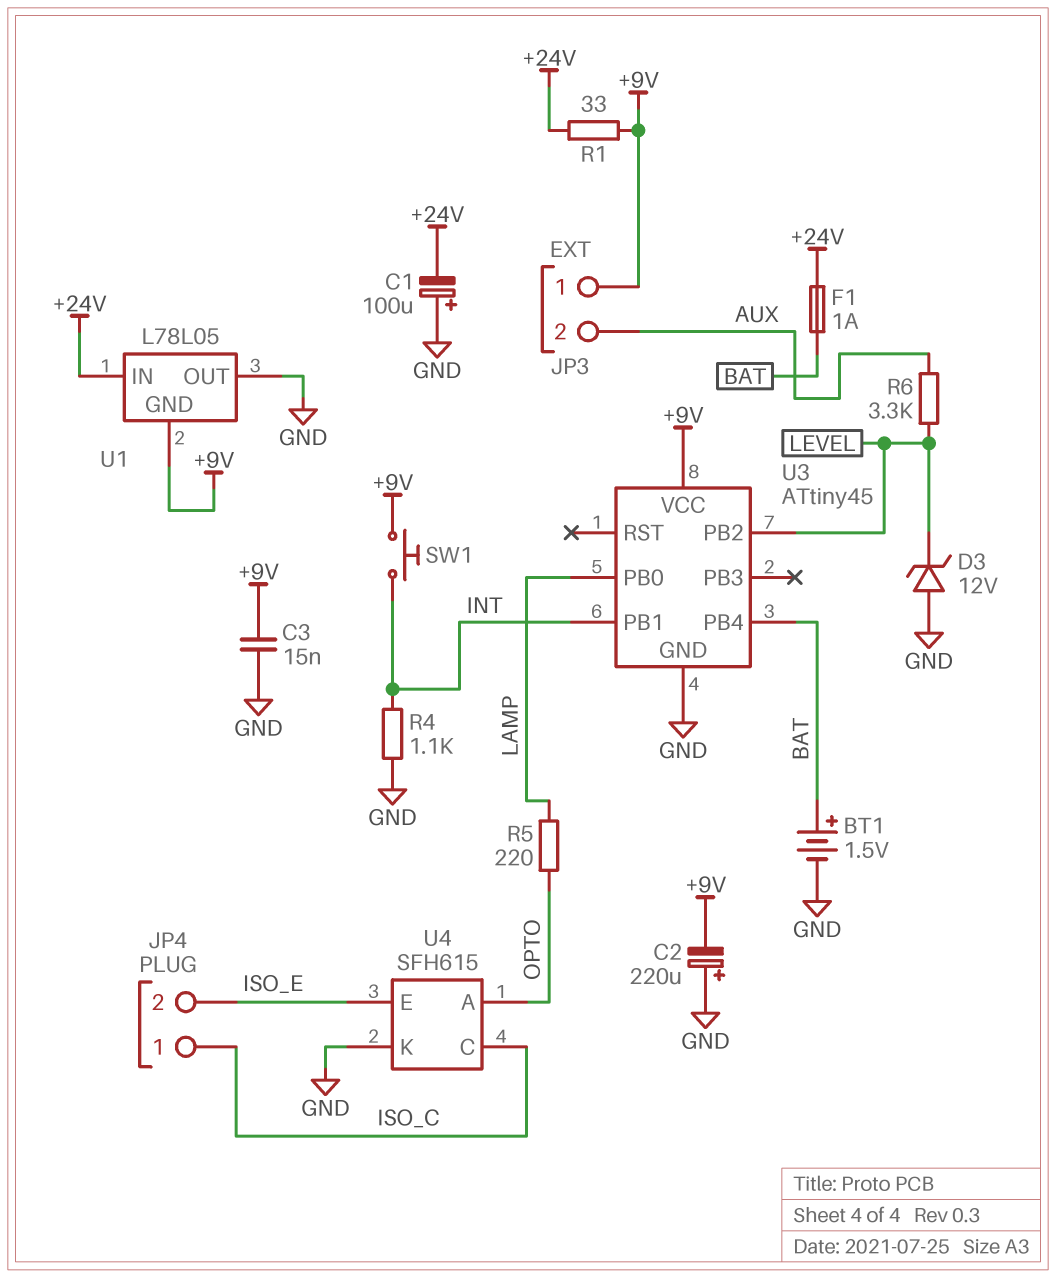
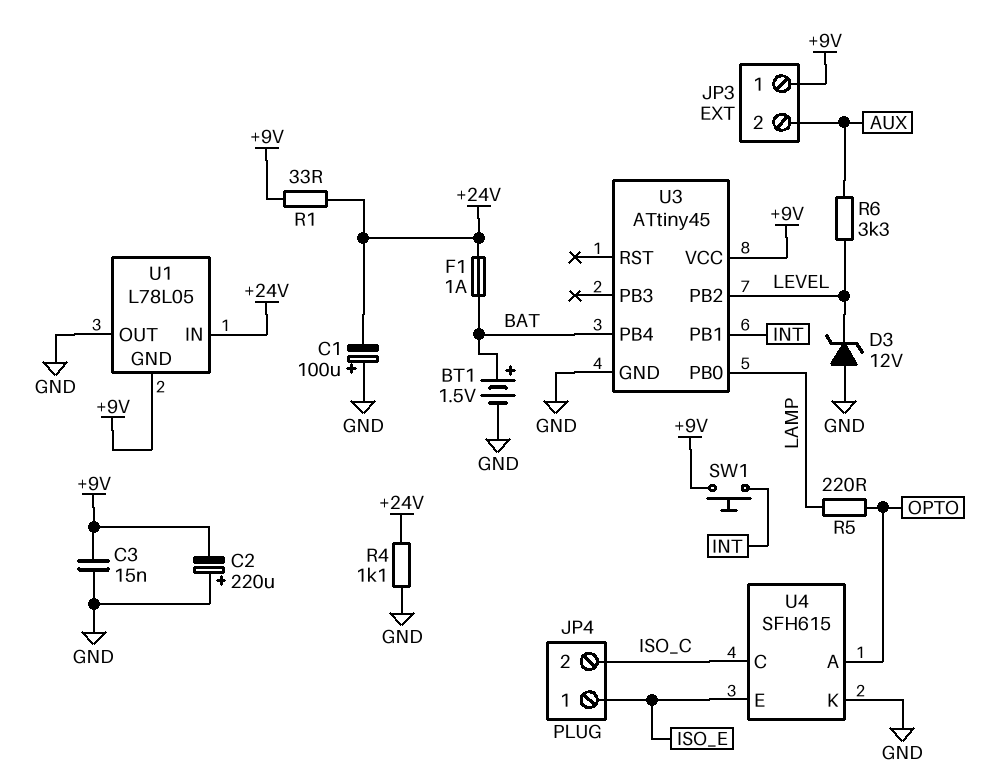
JP4 pin 1: ISO_C -> ISO_E
JP4 pin 2: ISO_E -> ISO_C
R4: 1.1k (GND, INT) -> 1.1k (+24V, GND)

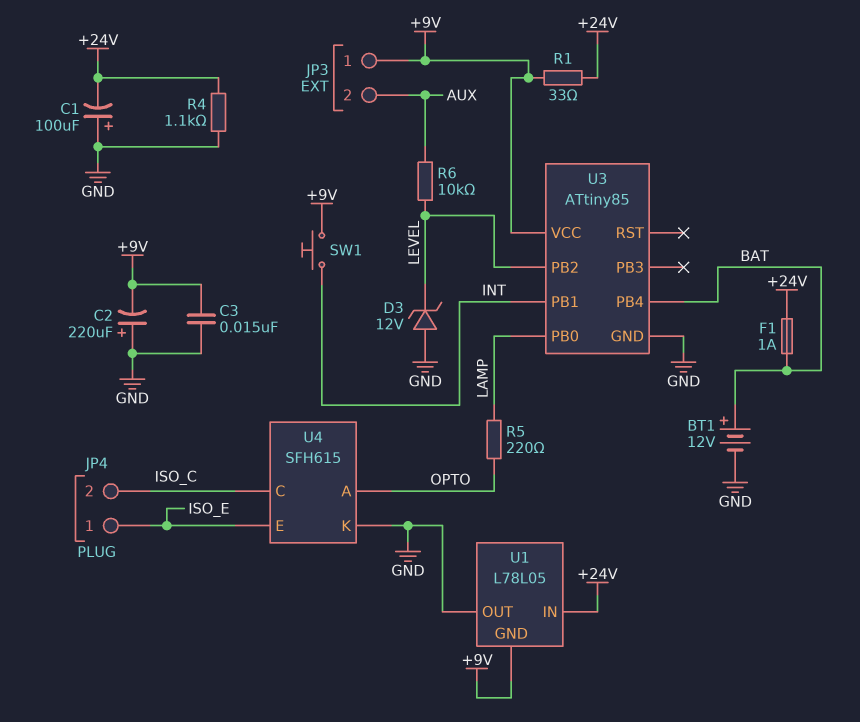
BT1: 1.5V (plus BAT, minus GND) -> 12V (plus BAT, minus GND)
R6: 3.3k (AUX, LEVEL) -> 10k (AUX, LEVEL)
U3: ATtiny45 -> ATtiny85

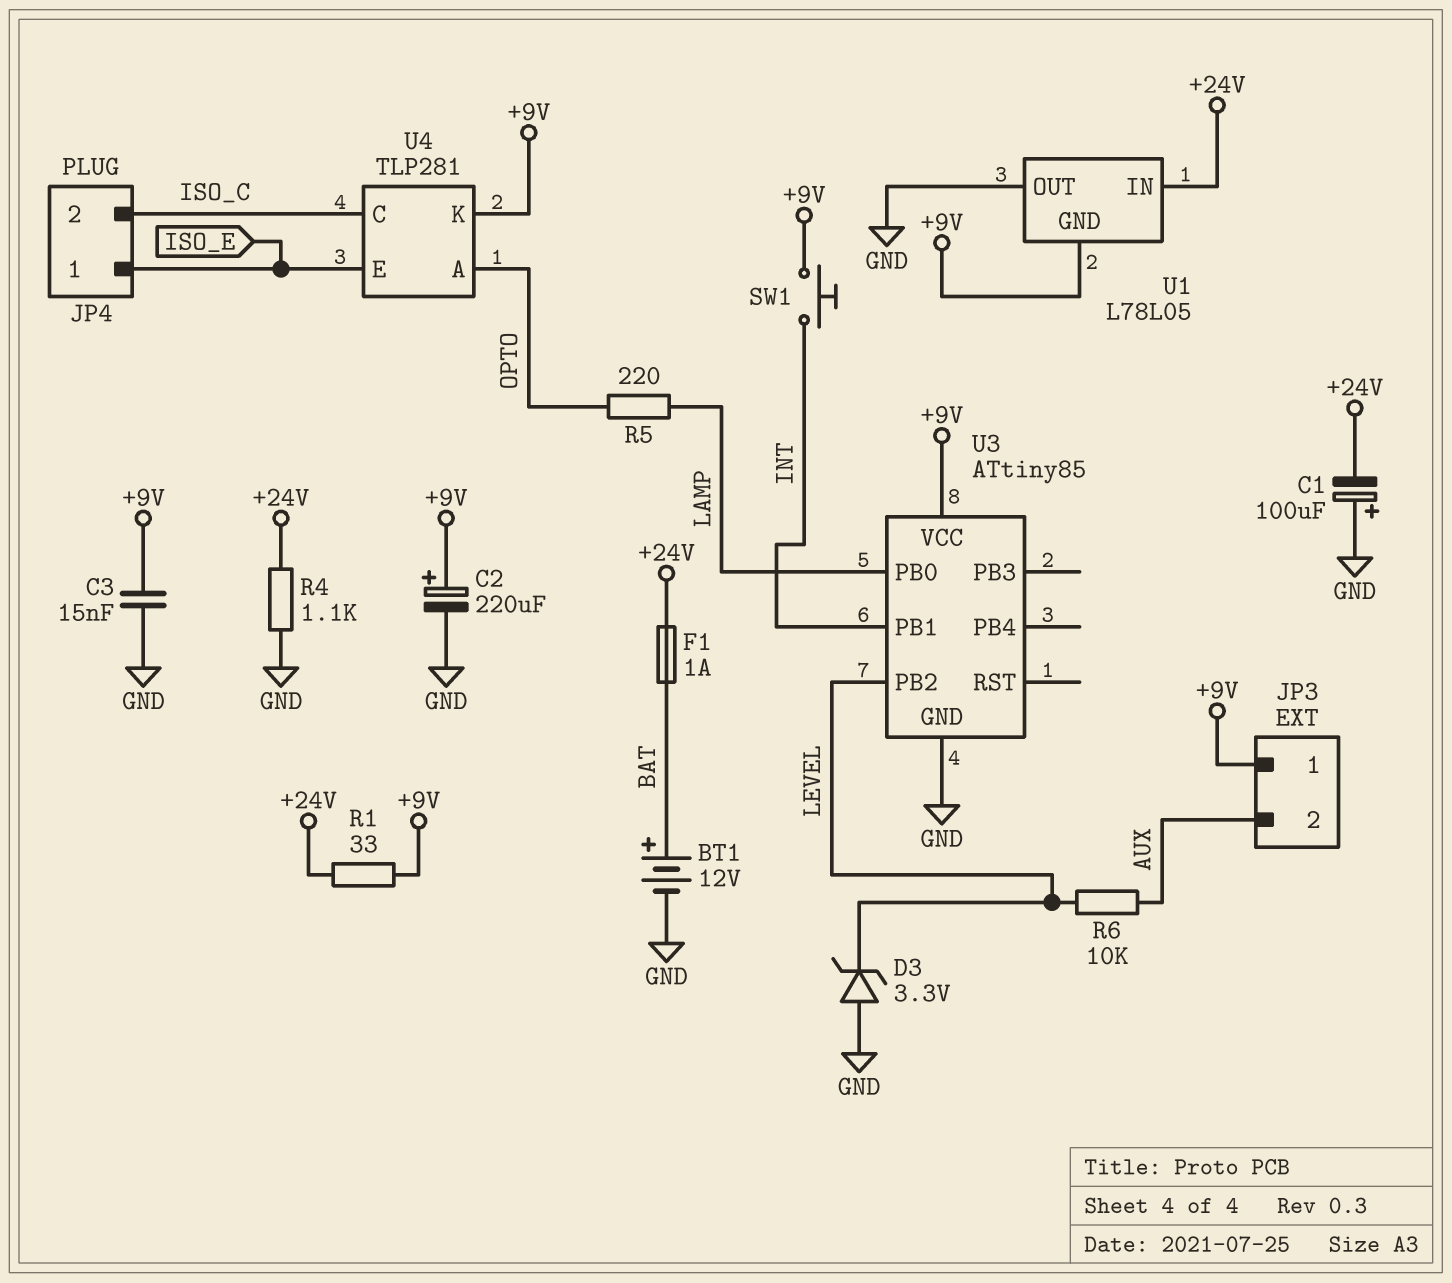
C2: 220uF (plus GND, minus +9V) -> 220uF (plus +9V, minus GND)
D3: zener 12V (A GND, K LEVEL) -> zener 3.3V (A GND, K LEVEL)
U3 pin PB4: BAT -> none
U4: SFH615 -> TLP281
U4 pin K: GND -> +9V

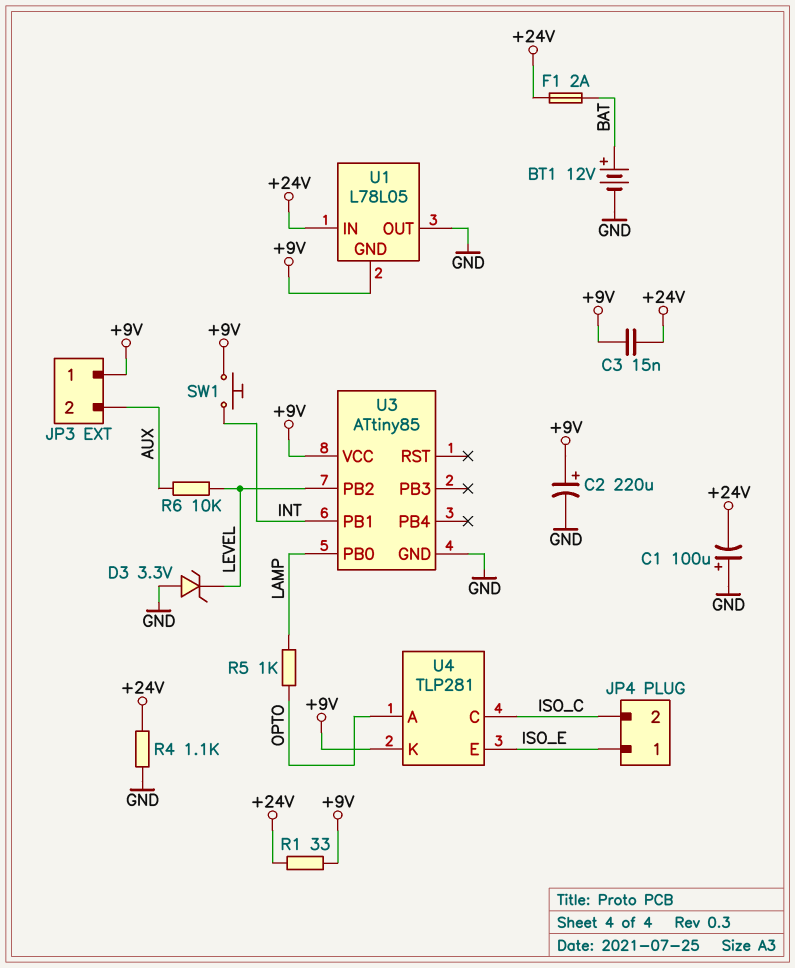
C3: 15nF (+9V, GND) -> 15nF (+9V, +24V)
F1: 1A (+24V, BAT) -> 2A (+24V, BAT)
R5: 220 (LAMP, OPTO) -> 1k (LAMP, OPTO)

